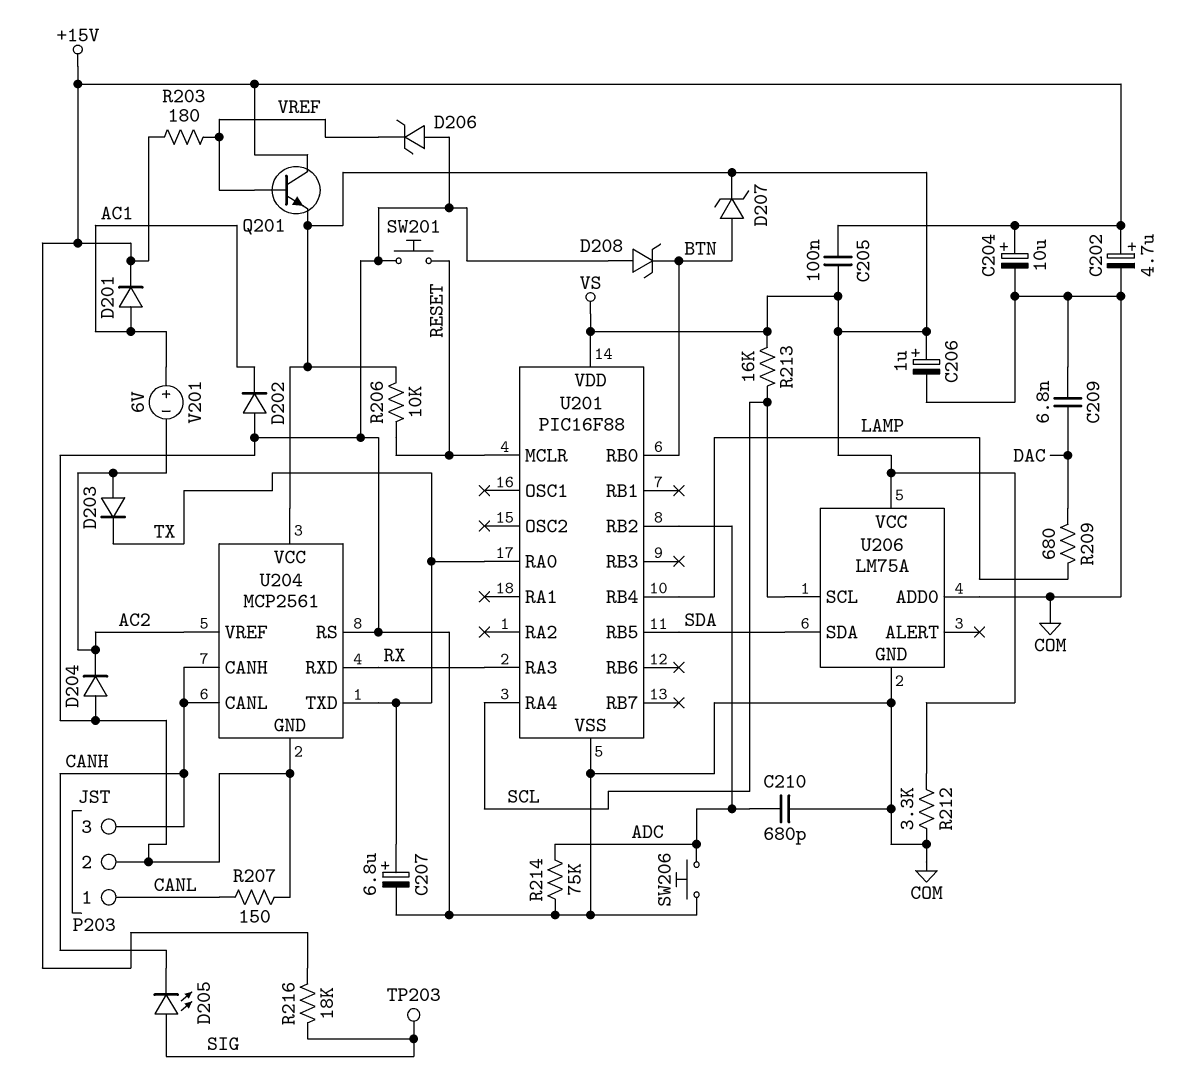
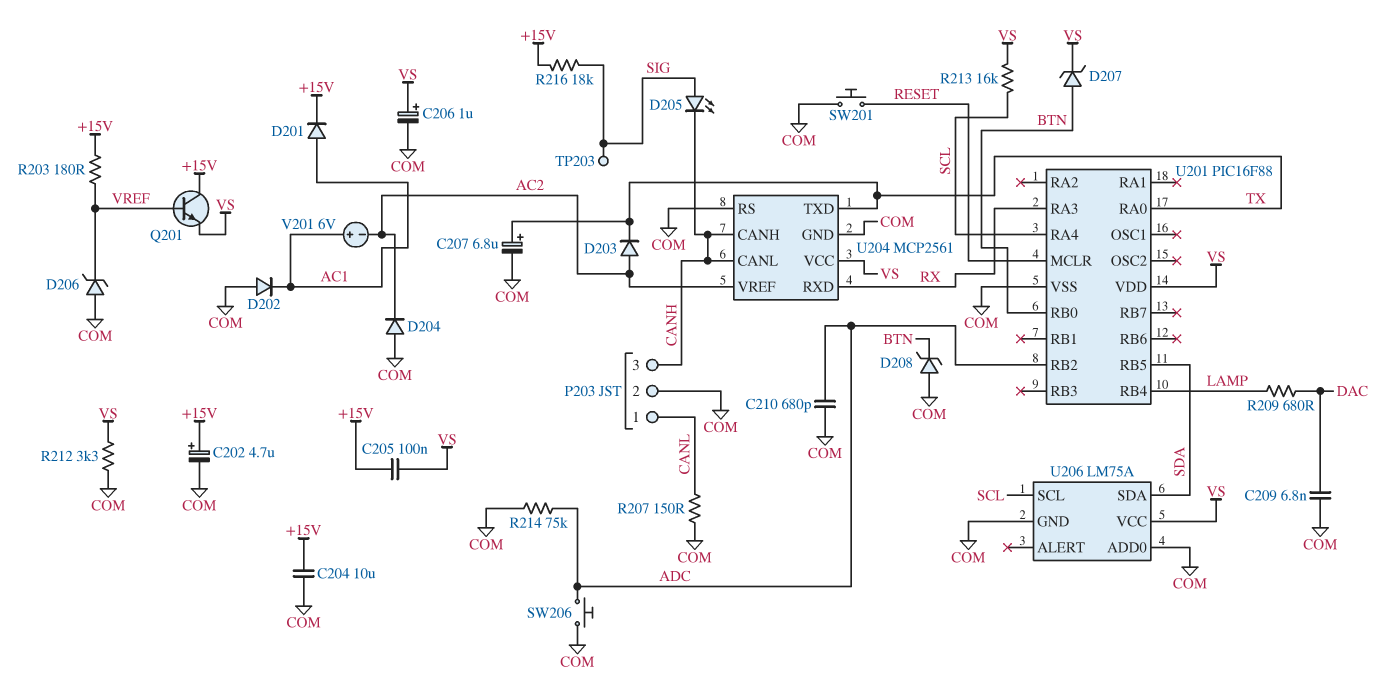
C204: 10uF (plus +15V, minus COM) -> 10uF (+15V, COM)
R206: 10k (RESET, VS) -> none

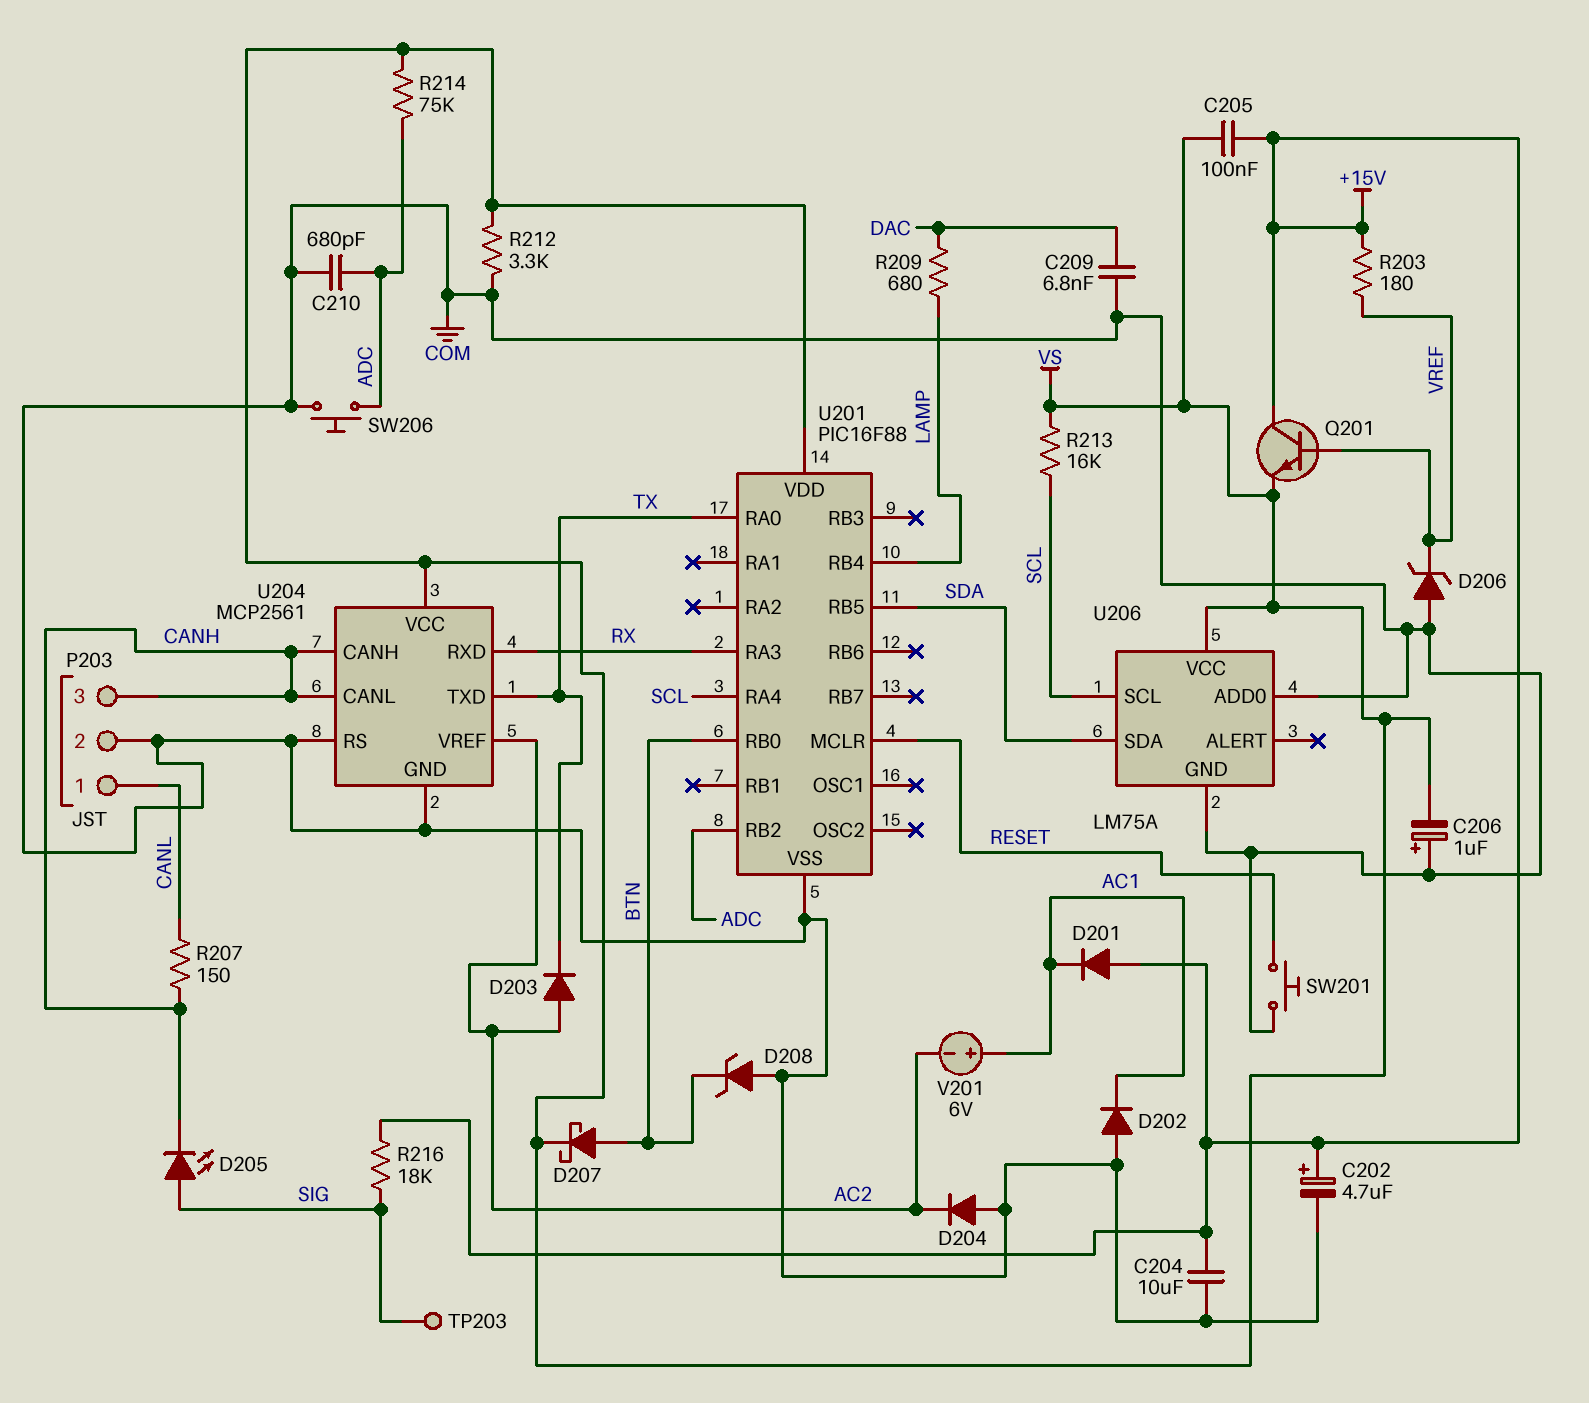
C206: 1uF (plus VS, minus COM) -> 1uF (plus COM, minus VS)
C207: 6.8uF (plus TX, minus COM) -> none
D201: diode (A AC1, K +15V) -> diode (A +15V, K AC1)
D207: zener (A BTN, K VS) -> schottky (A BTN, K VS)
R207: 150 (CANL, COM) -> 150 (CANH, CANL)
R214: 75k (ADC, COM) -> 75k (ADC, VS)

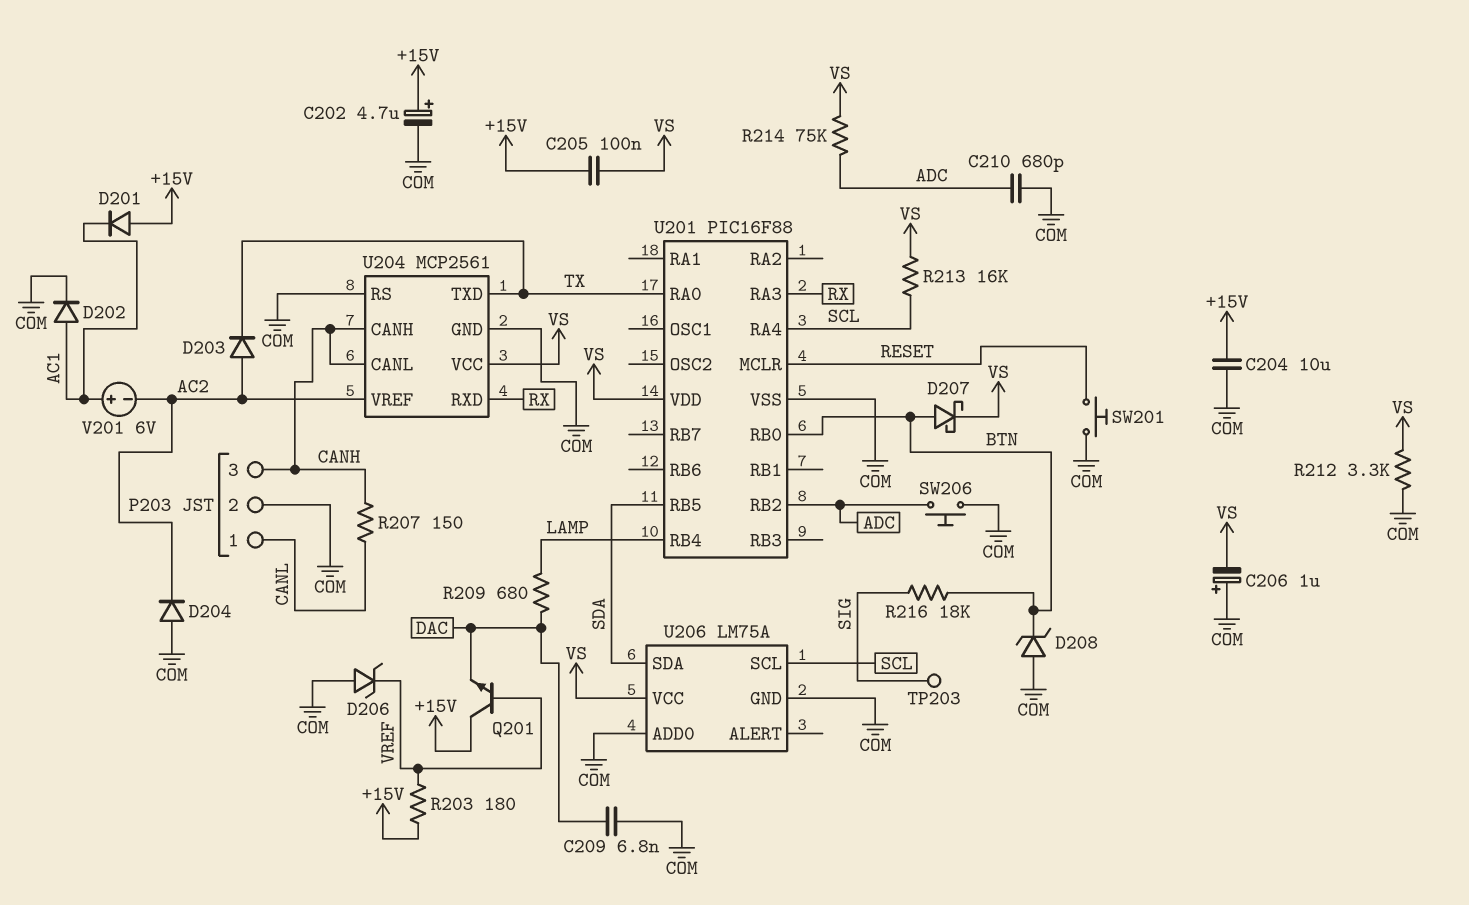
D202: diode (A COM, K AC1) -> diode (A AC1, K COM)
D205: LED (A SIG, K CANH) -> none
Q201: NPN (B VREF, C +15V, E VS) -> NPN (B VREF, C +15V, E DAC)
R216: 18k (+15V, SIG) -> 18k (BTN, SIG)

